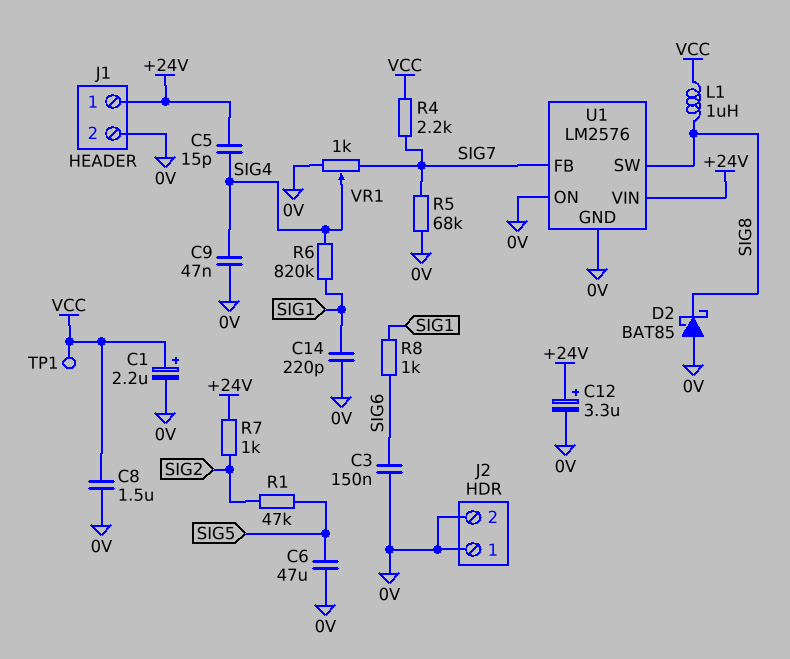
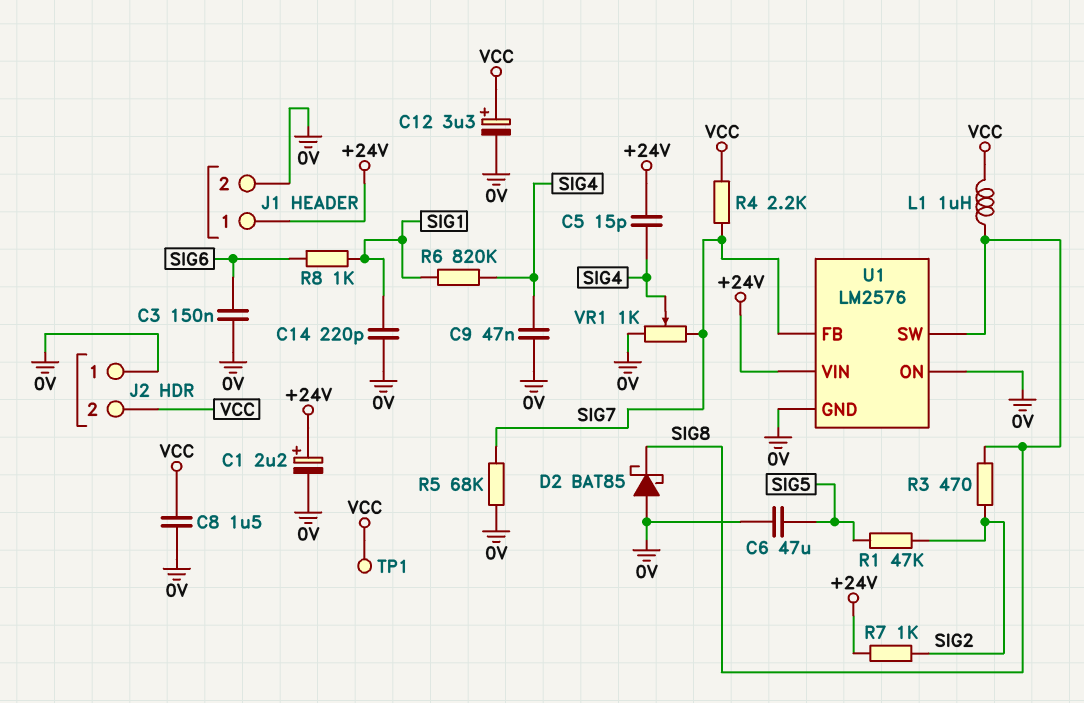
C1: 2.2uF (plus VCC, minus 0V) -> 2.2uF (plus +24V, minus 0V)
C12: 3.3uF (plus +24V, minus 0V) -> 3.3uF (plus VCC, minus 0V)
J2 pin 2: 0V -> VCC
R3: none -> 470 (SIG2, SIG8)

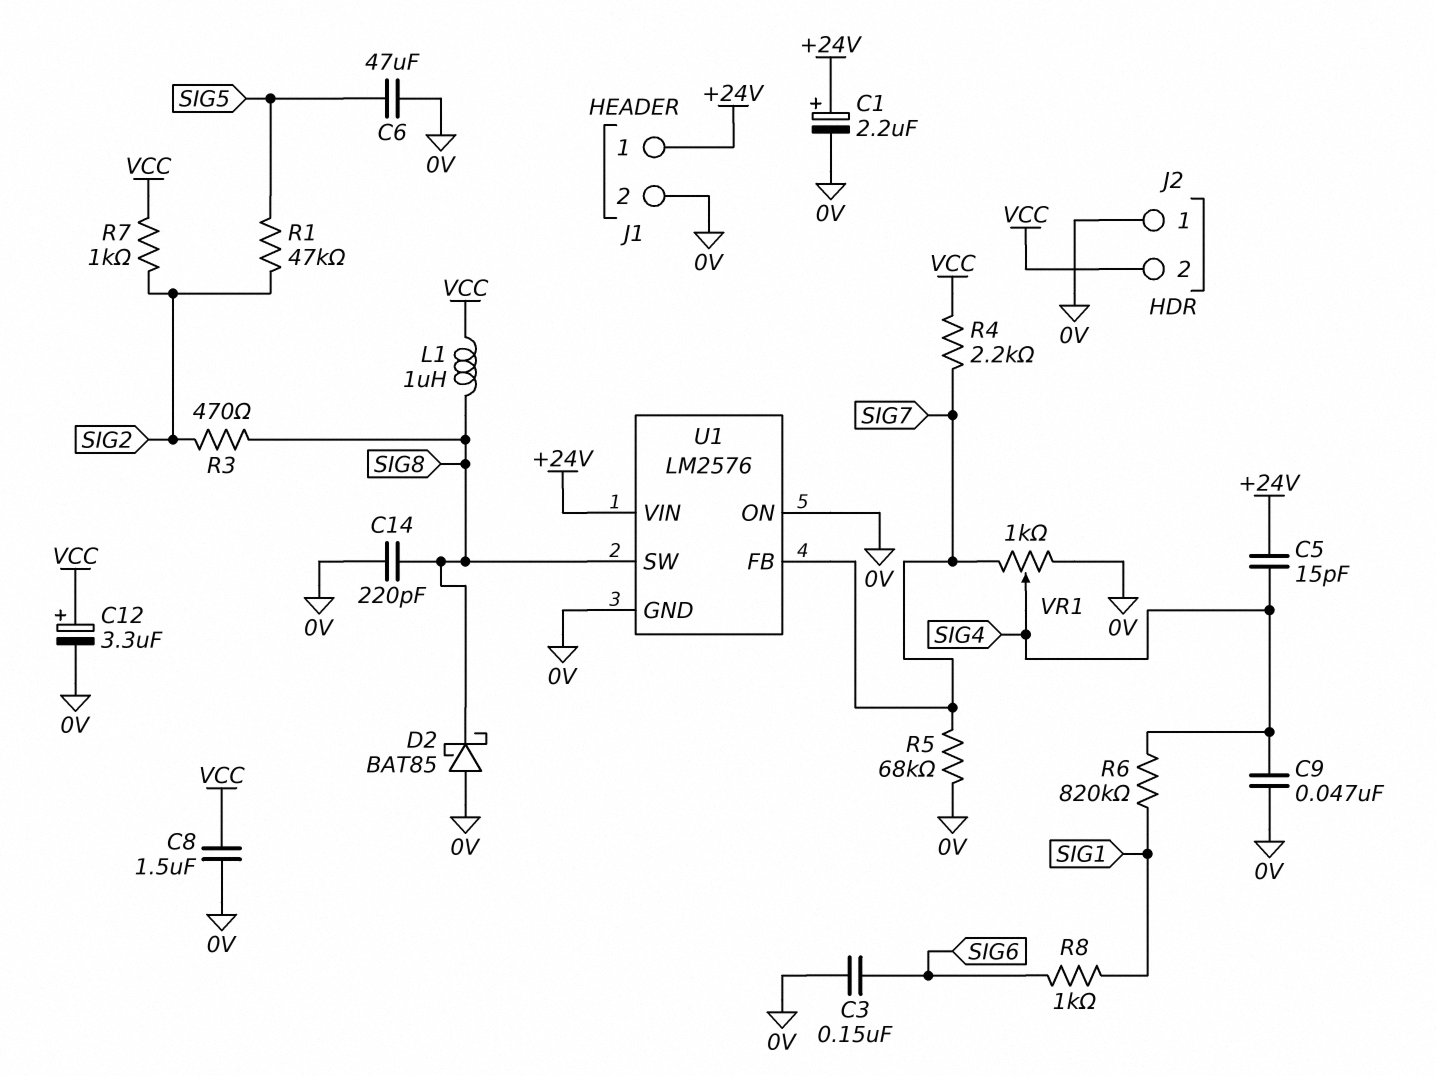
C14: 220pF (0V, SIG1) -> 220pF (0V, SIG8)
R7: 1k (+24V, SIG2) -> 1k (SIG2, VCC)
TP1: test point (VCC) -> none

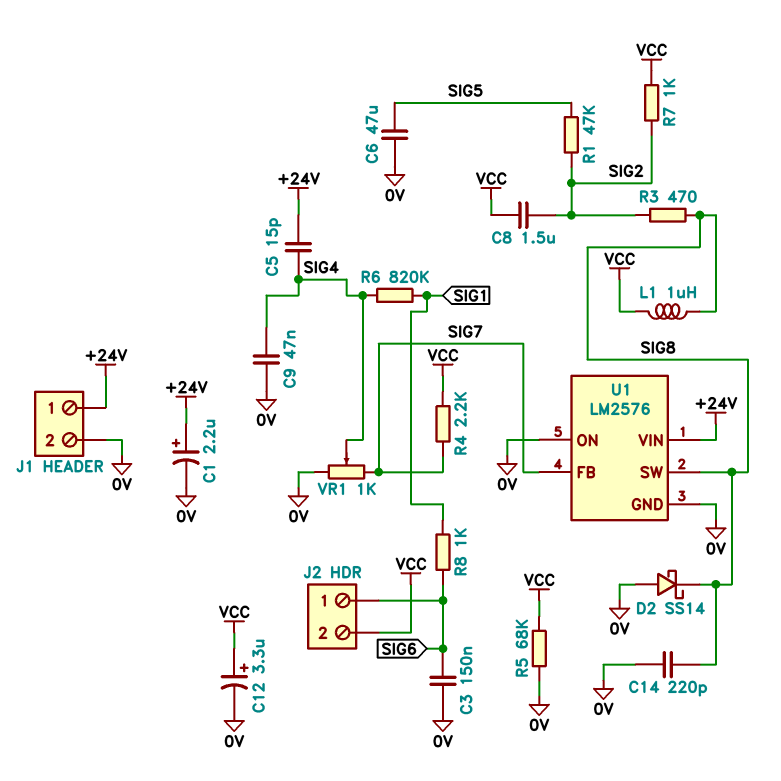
C8: 1.5uF (0V, VCC) -> 1.5uF (SIG2, VCC)
D2: schottky BAT85 (A 0V, K SIG8) -> schottky SS14 (A 0V, K SIG8)
J2 pin 1: 0V -> SIG6
R5: 68k (0V, SIG7) -> 68k (0V, VCC)

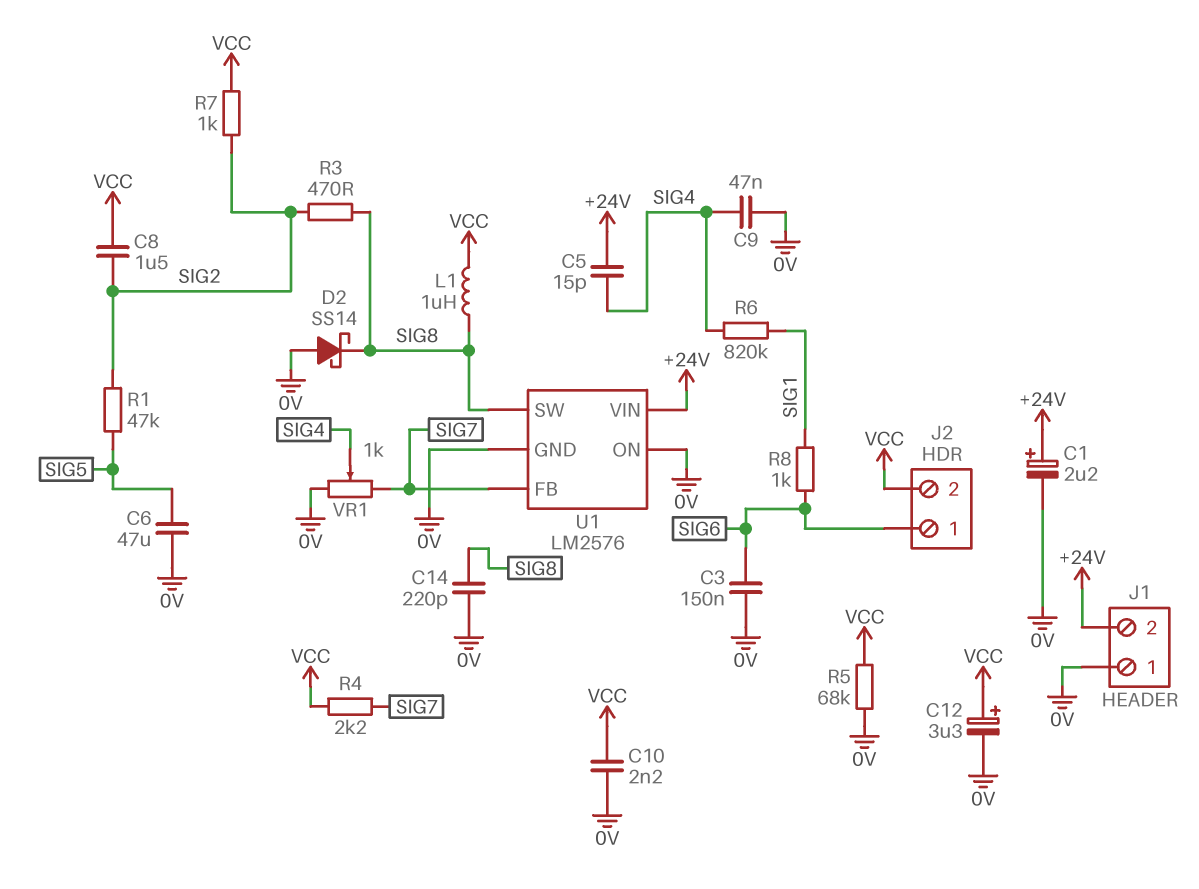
C10: none -> 2.2nF (0V, VCC)
J1 pin 1: +24V -> 0V
J1 pin 2: 0V -> +24V

